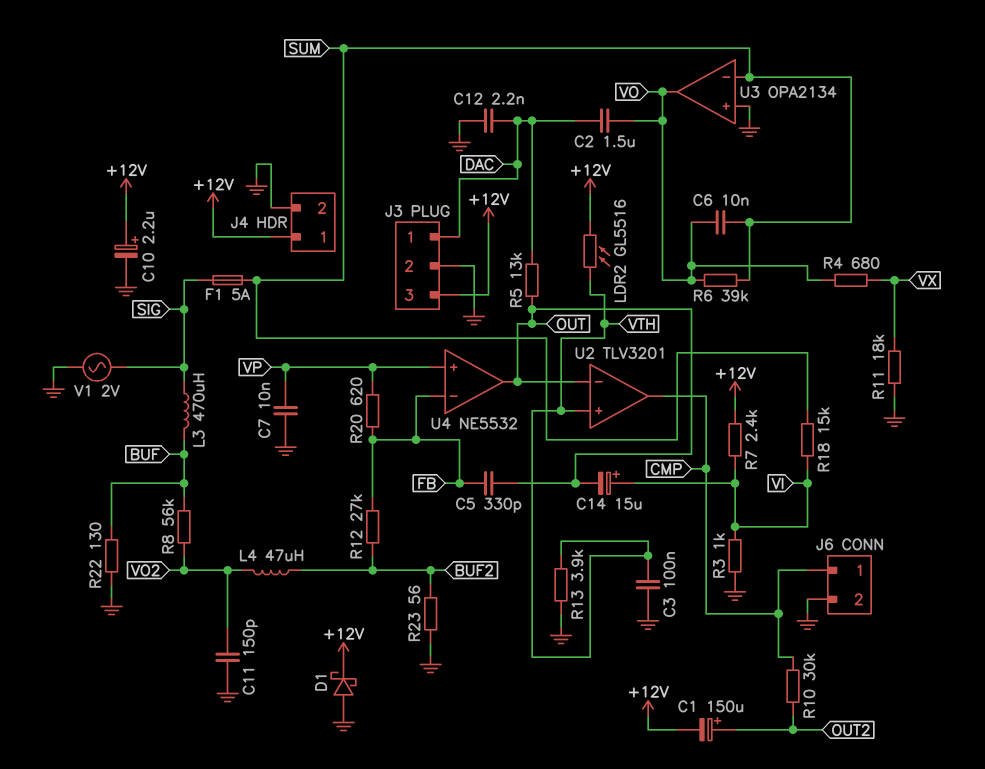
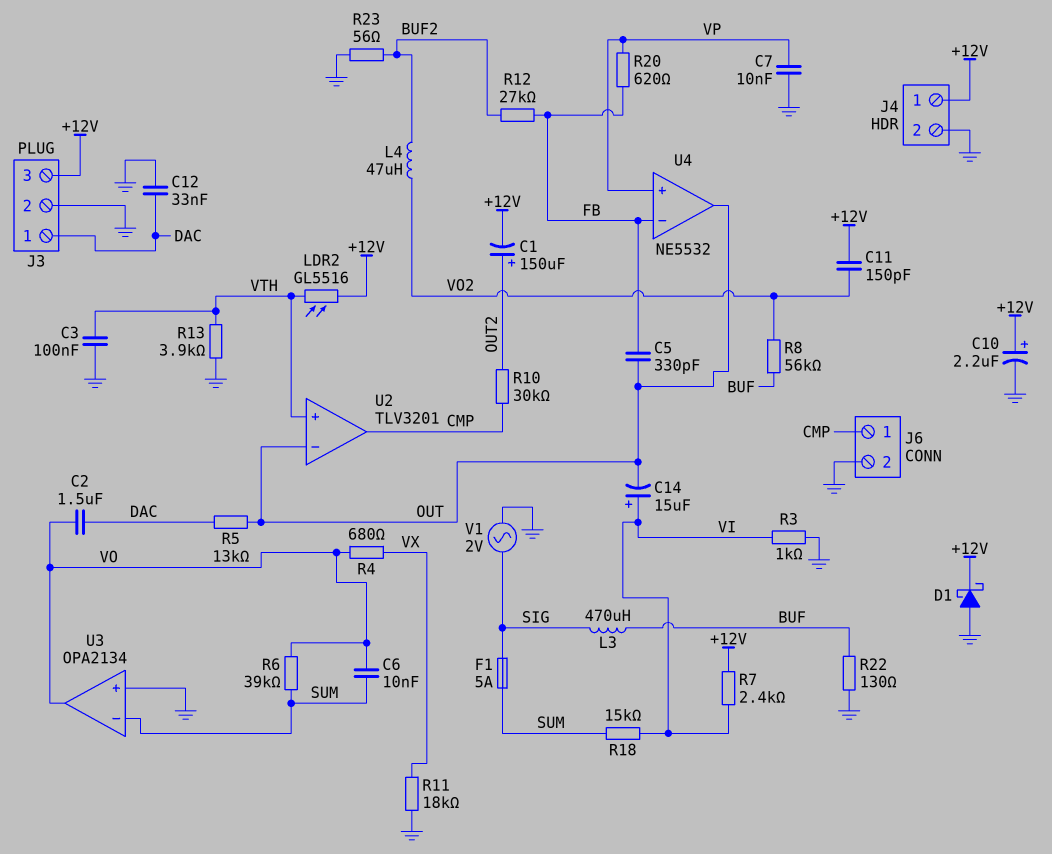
C11: 150pF (GND, VO2) -> 150pF (+12V, VO2)
C12: 2.2nF (DAC, GND) -> 33nF (DAC, GND)

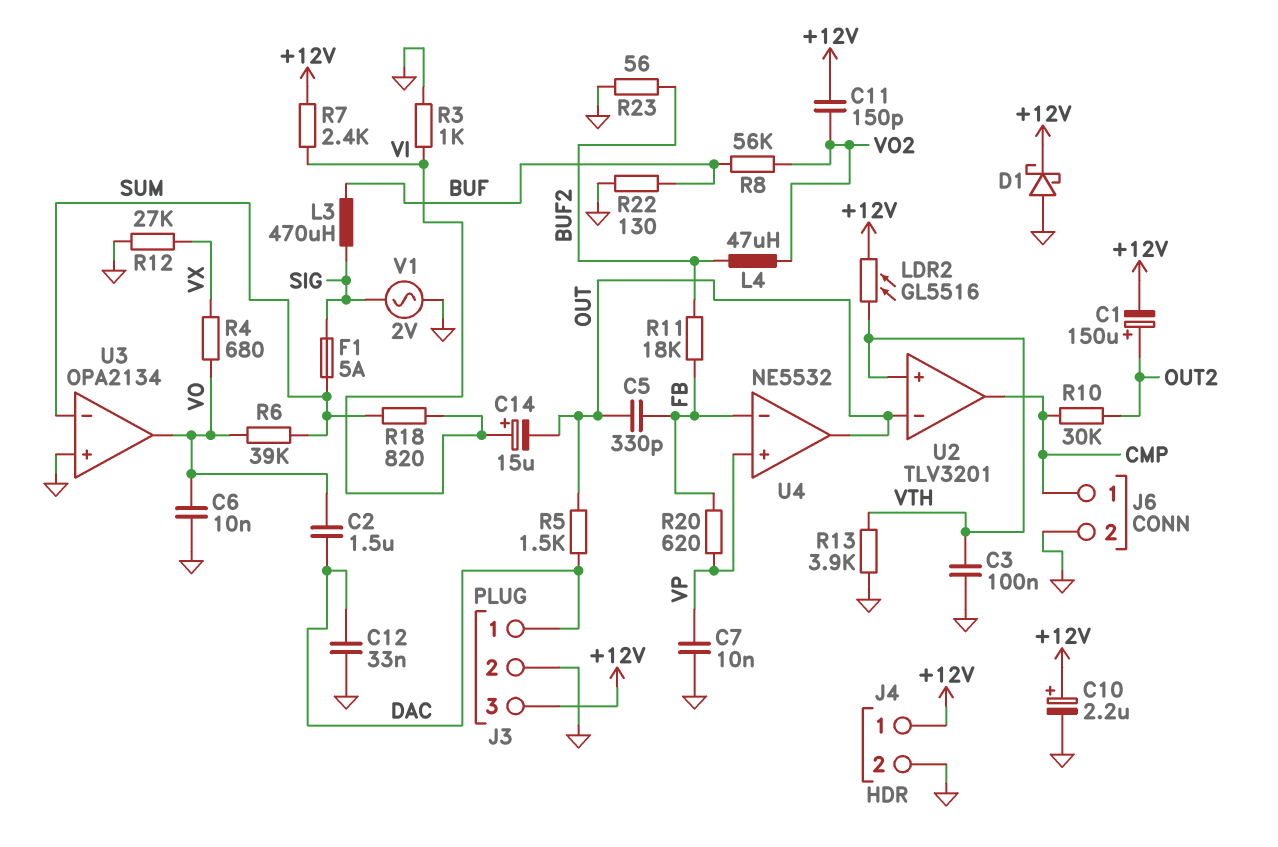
C6: 10nF (SUM, VO) -> 10nF (GND, VO)
R5: 13k (DAC, OUT) -> 1.5k (DAC, OUT)
R11: 18k (GND, VX) -> 18k (BUF2, FB)
R12: 27k (BUF2, FB) -> 27k (GND, VX)
R18: 15k (SUM, VI) -> 820 (SUM, VI)

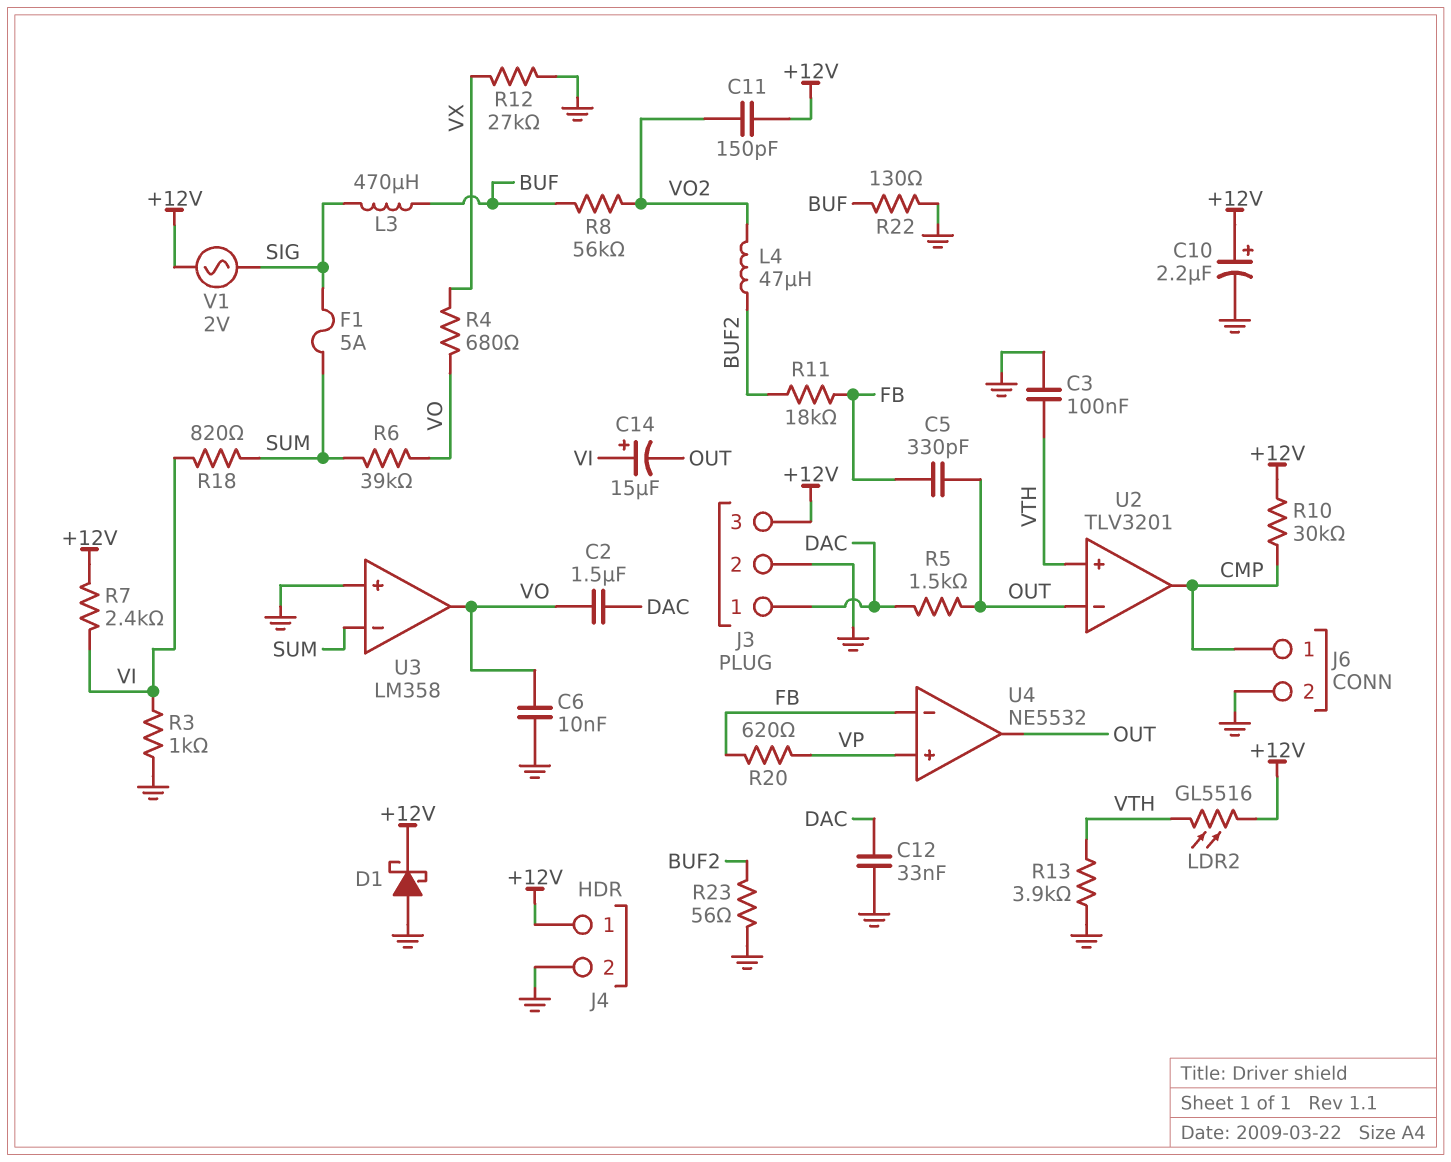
C1: 150uF (plus OUT2, minus +12V) -> none
C7: 10nF (GND, VP) -> none
R10: 30k (CMP, OUT2) -> 30k (+12V, CMP)
U3: OPA2134 -> LM358
V1: AC 2V (GND, SIG) -> AC 2V (+12V, SIG)

